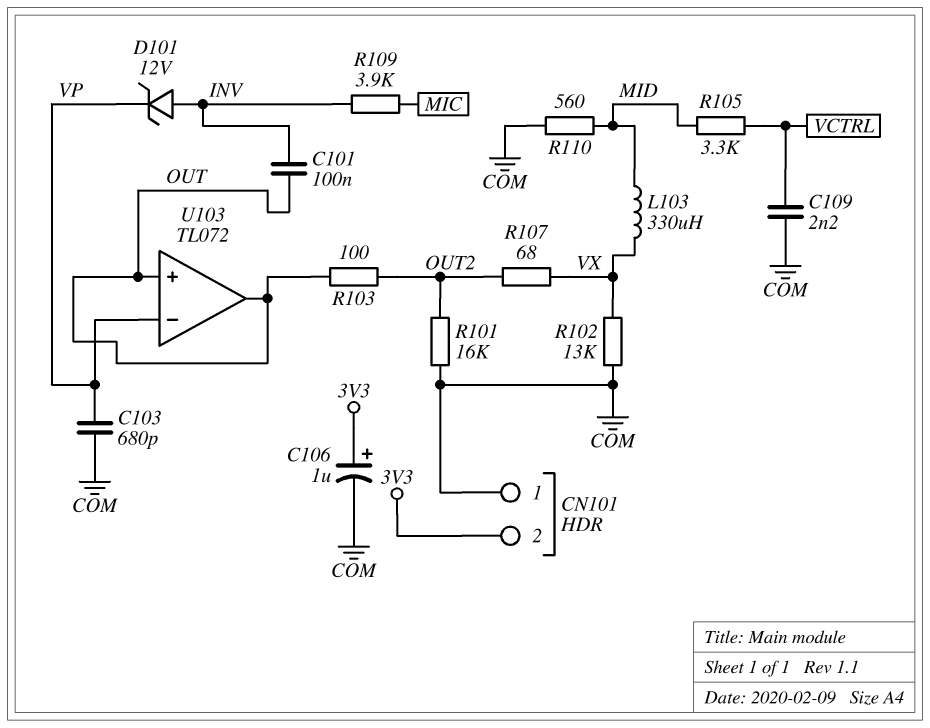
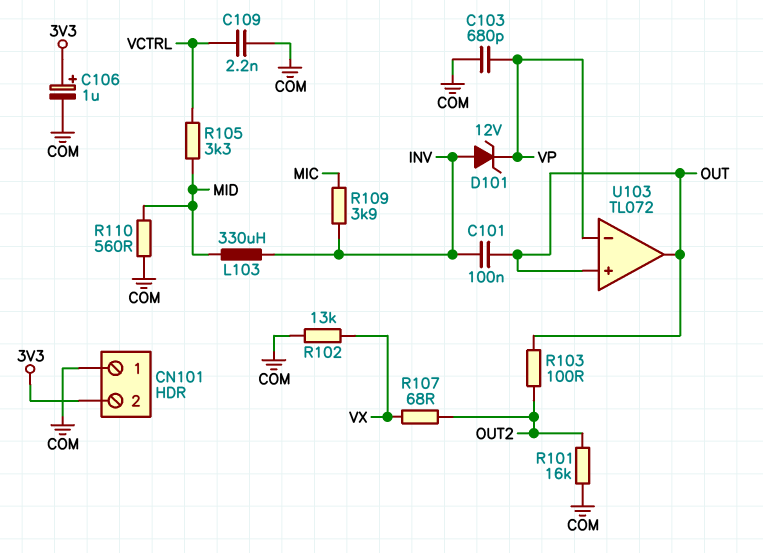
L103: 330uH (MID, VX) -> 330uH (INV, MID)

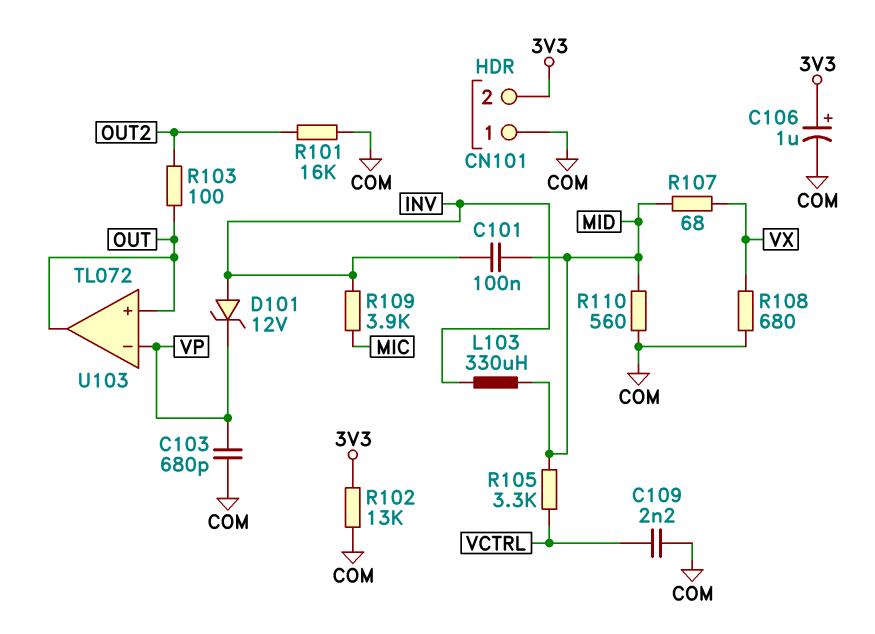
C101: 100nF (INV, OUT) -> 100nF (INV, MID)
R102: 13k (COM, VX) -> 13k (3V3, COM)
R107: 68 (OUT2, VX) -> 68 (MID, VX)
R108: none -> 680 (COM, VX)

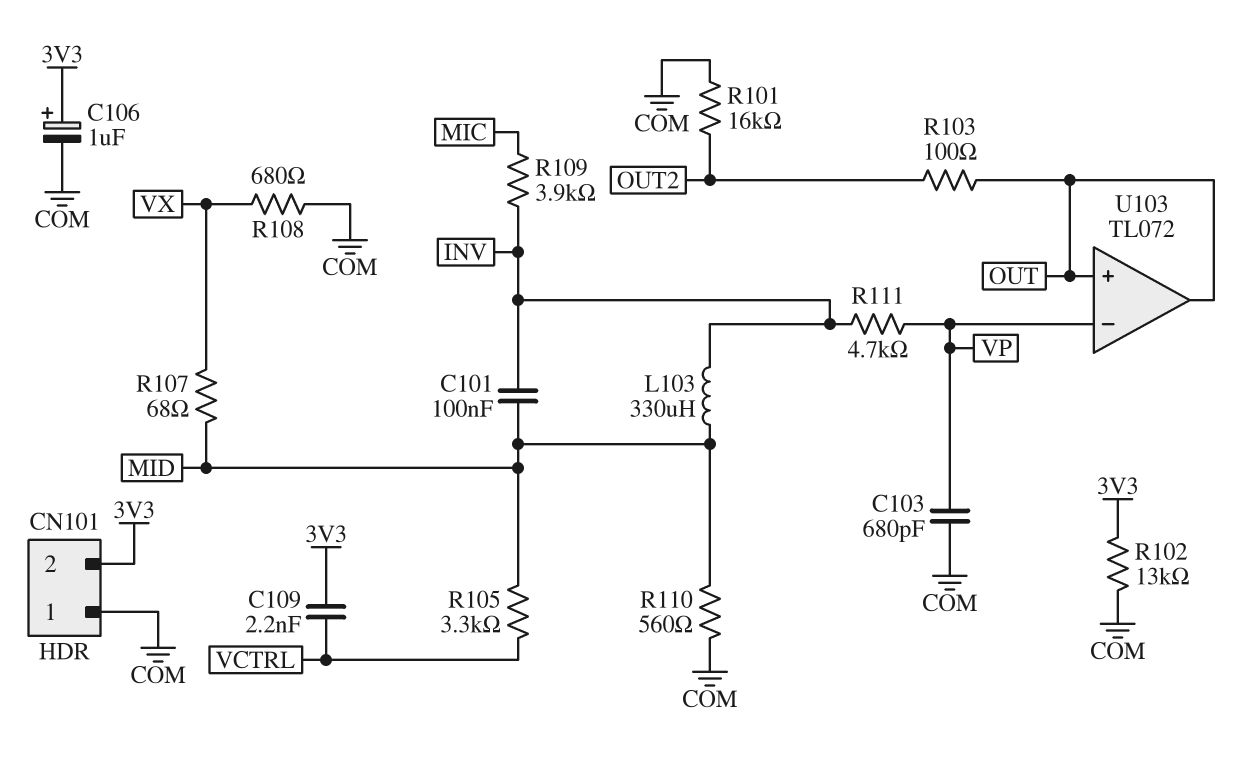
C109: 2.2nF (COM, VCTRL) -> 2.2nF (3V3, VCTRL)
D101: zener 12V (A INV, K VP) -> none
R111: none -> 4.7k (INV, VP)

